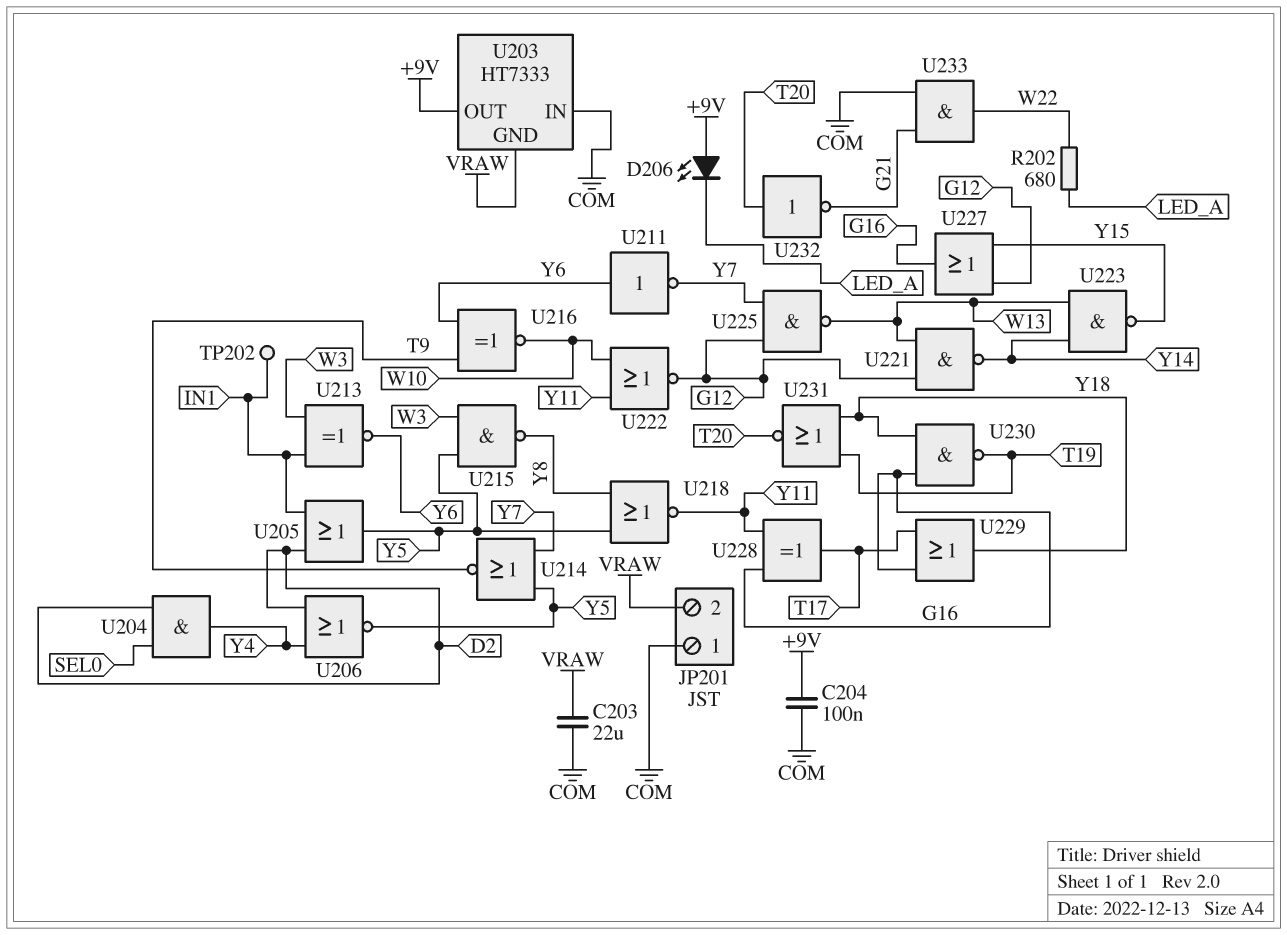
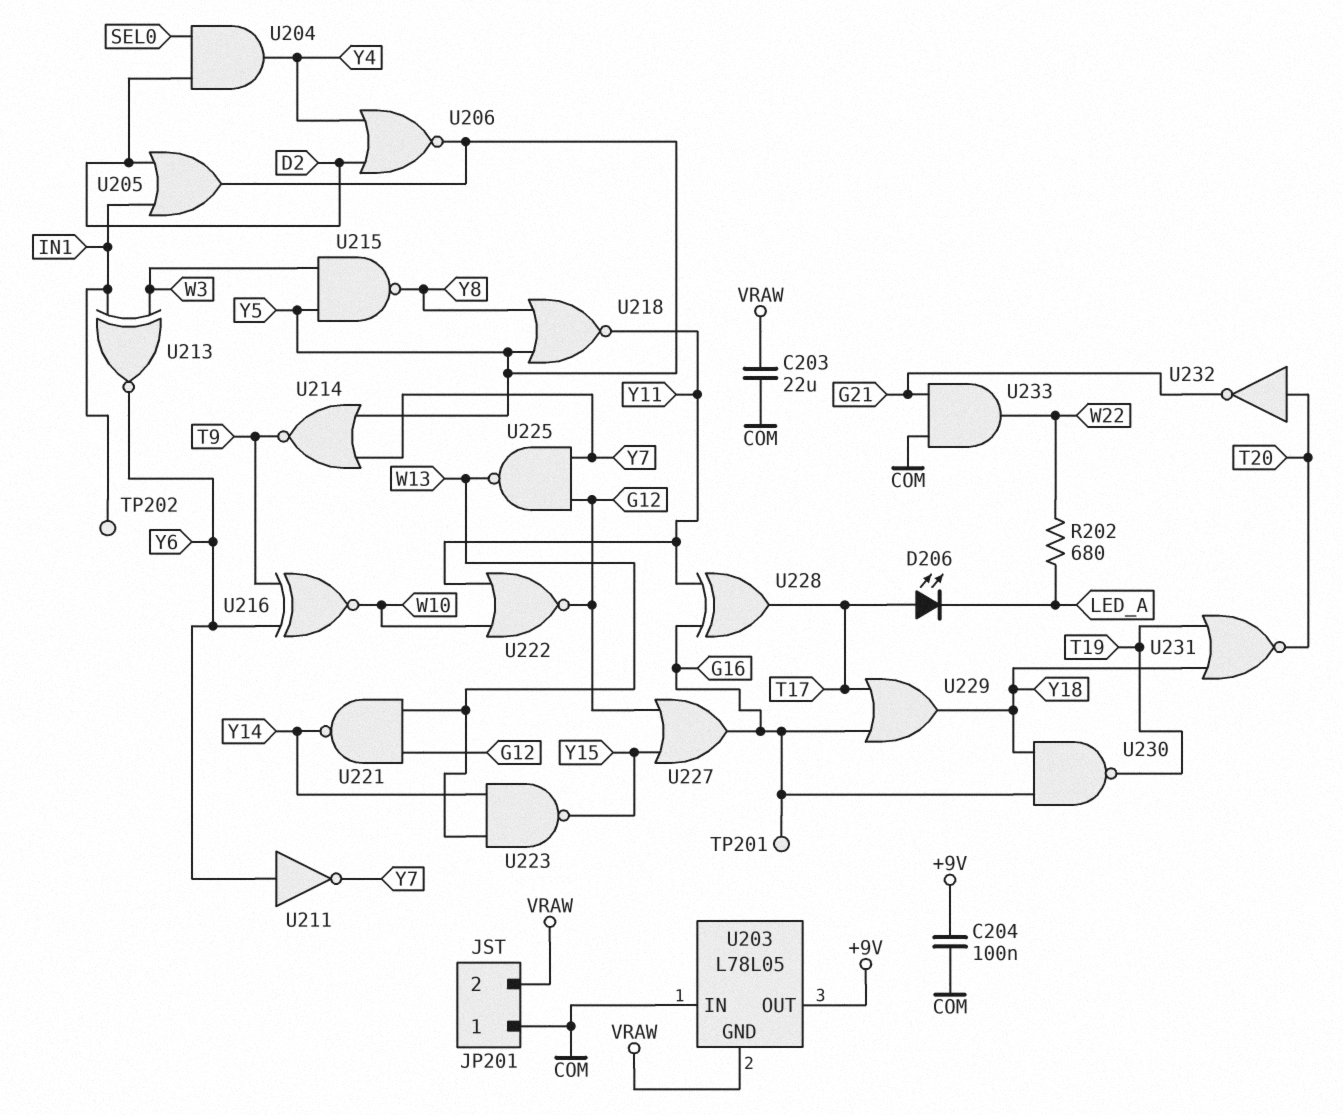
D206: LED (A +9V, K LED_A) -> LED (A T17, K LED_A)
TP201: none -> test point (G16)
U203: HT7333 -> L78L05

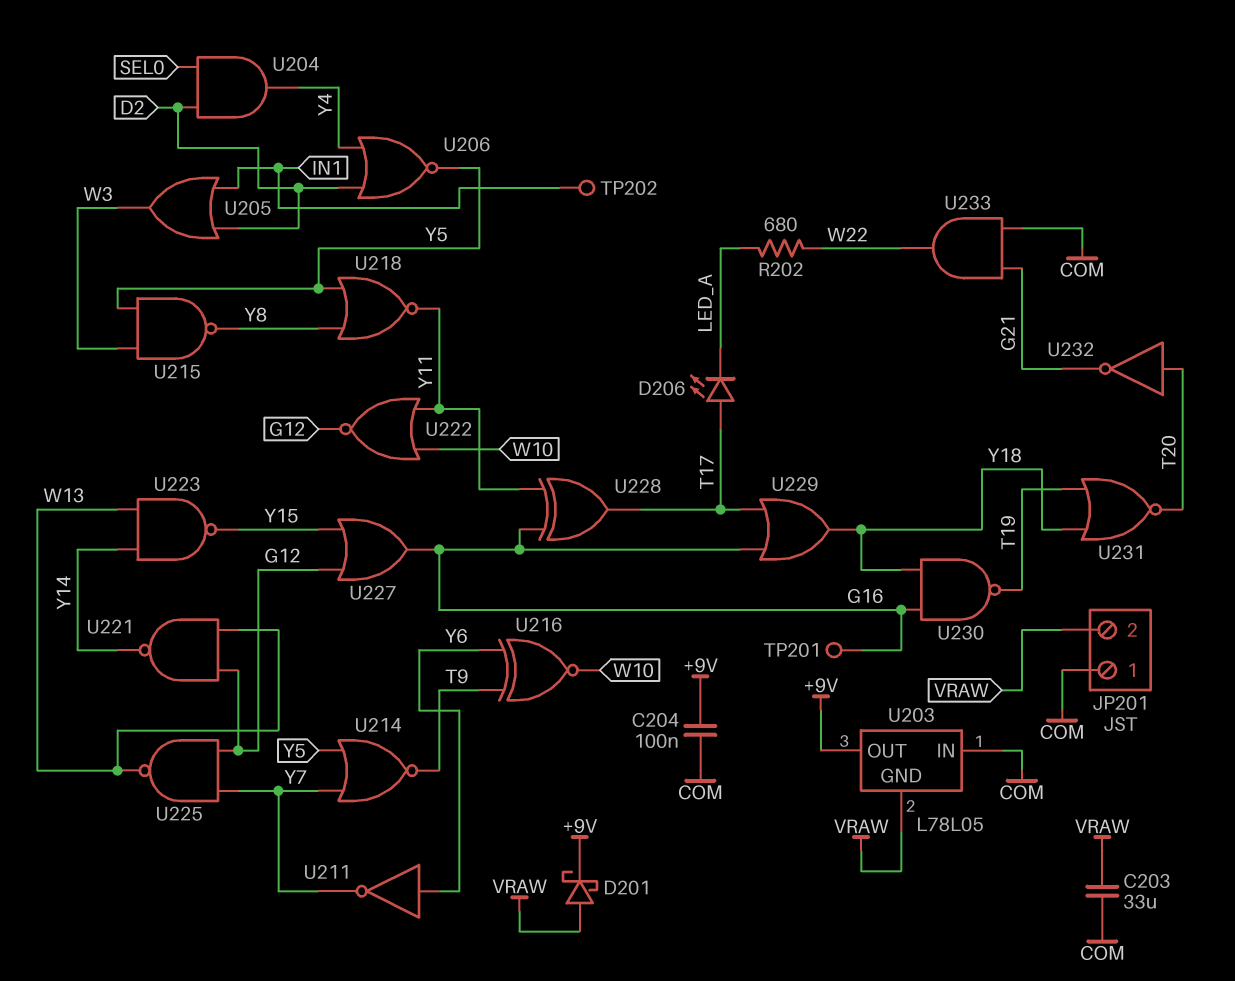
C203: 22uF (COM, VRAW) -> 33uF (COM, VRAW)
D201: none -> schottky (A VRAW, K +9V)
U205: OR (in D2, in IN1, out Y5) -> OR (in D2, in IN1, out W3)
U213: XNOR (in IN1, in W3, out Y6) -> none

